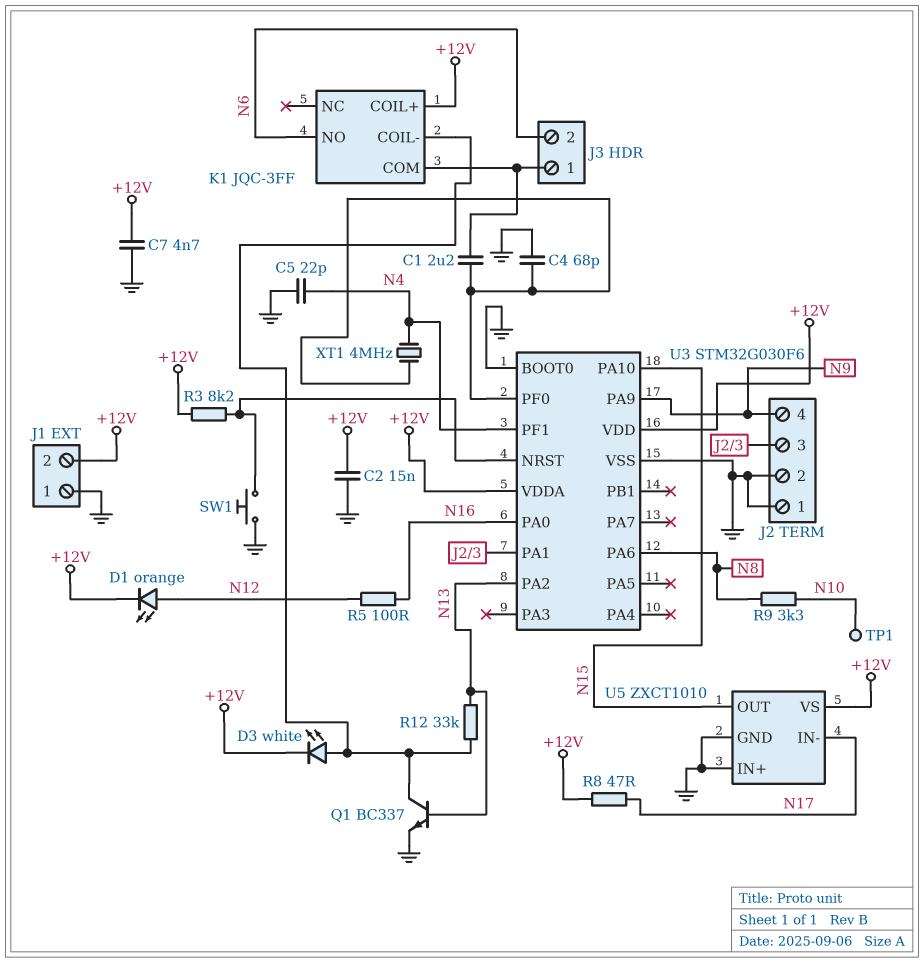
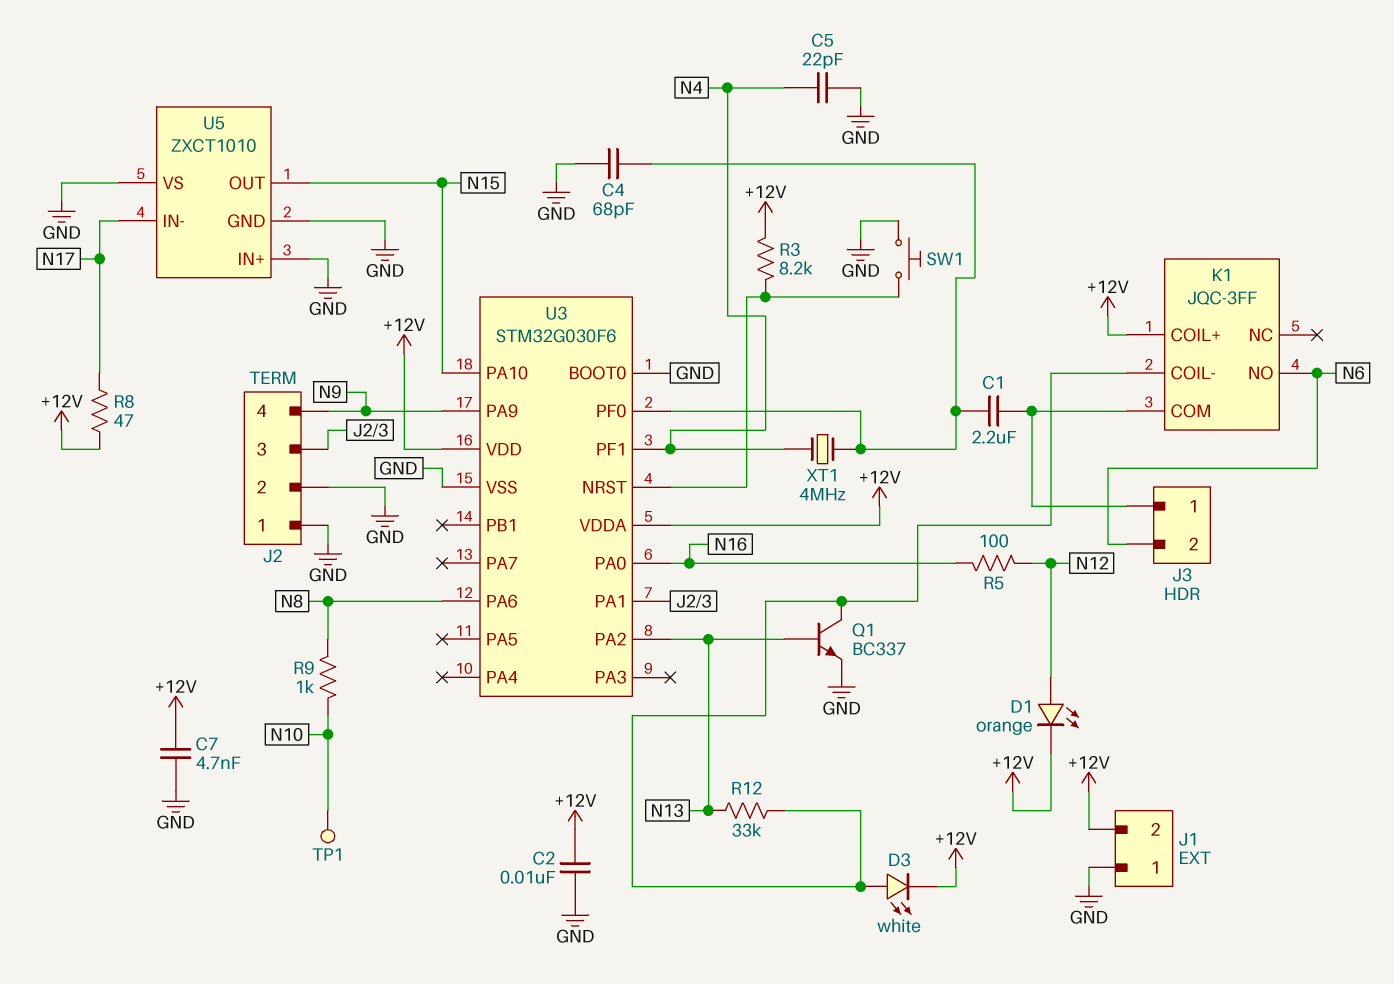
C2: 15nF (+12V, GND) -> 10nF (+12V, GND)
R9: 3.3k (N8, N10) -> 1k (N8, N10)
U5 pin VS: +12V -> GND

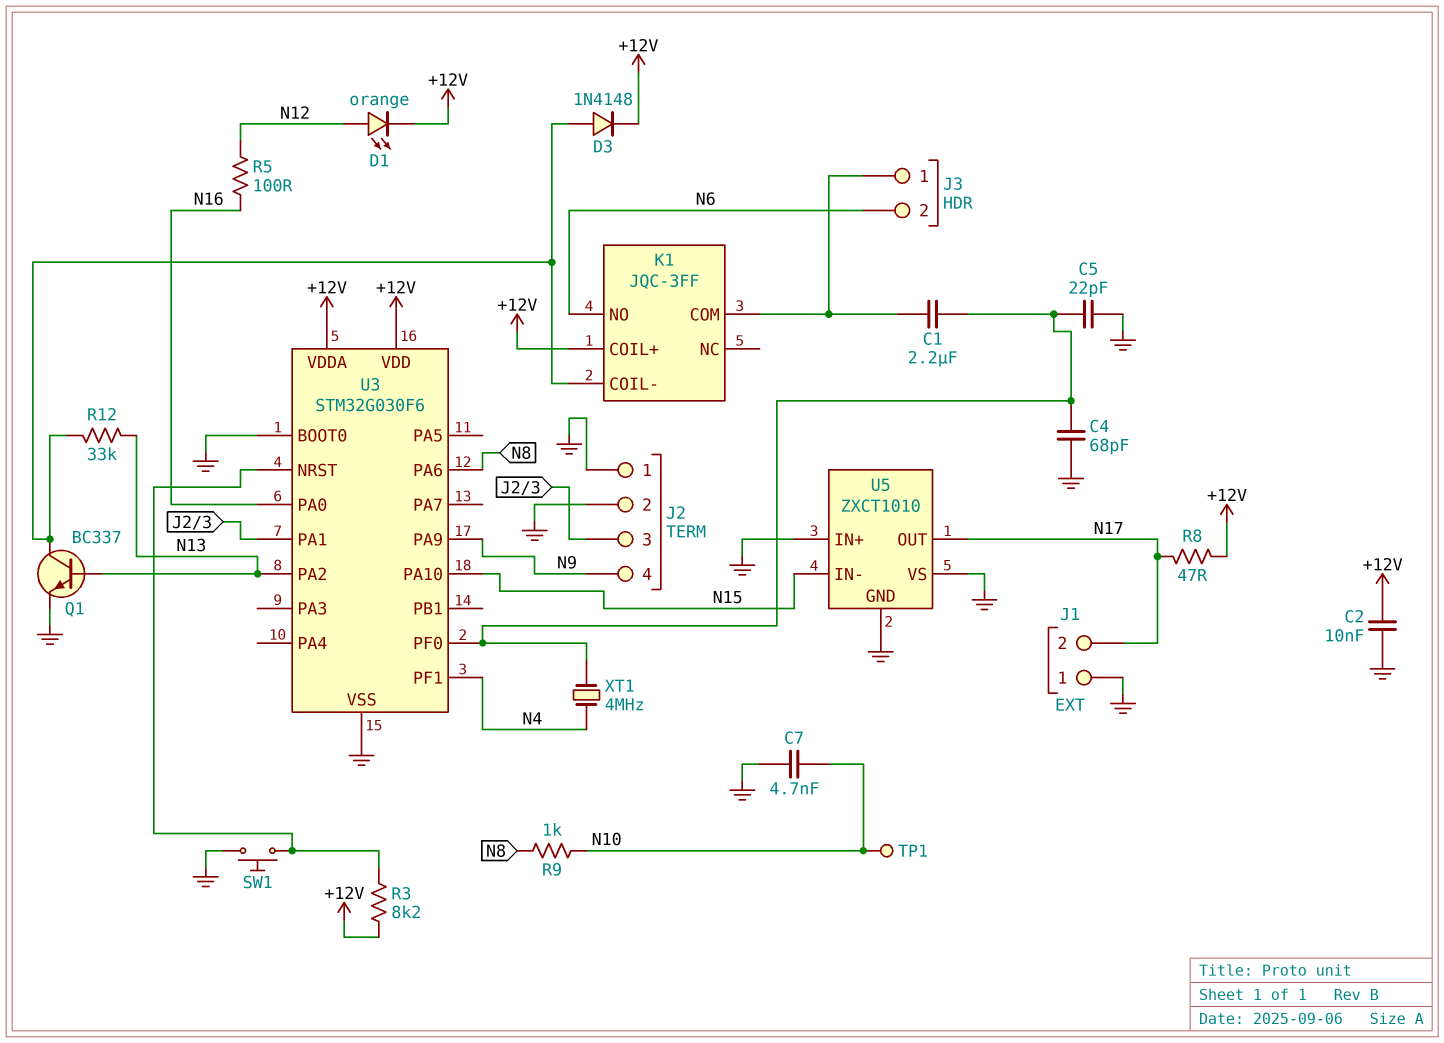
C5: 22pF (GND, N4) -> 22pF (GND, U3/PF0)
C7: 4.7nF (+12V, GND) -> 4.7nF (GND, N10)
D3: LED white (A K1/COIL-, K +12V) -> diode 1N4148 (A K1/COIL-, K +12V)
J1 pin 2: +12V -> N17
U5 pin IN-: N17 -> N15
U5 pin OUT: N15 -> N17

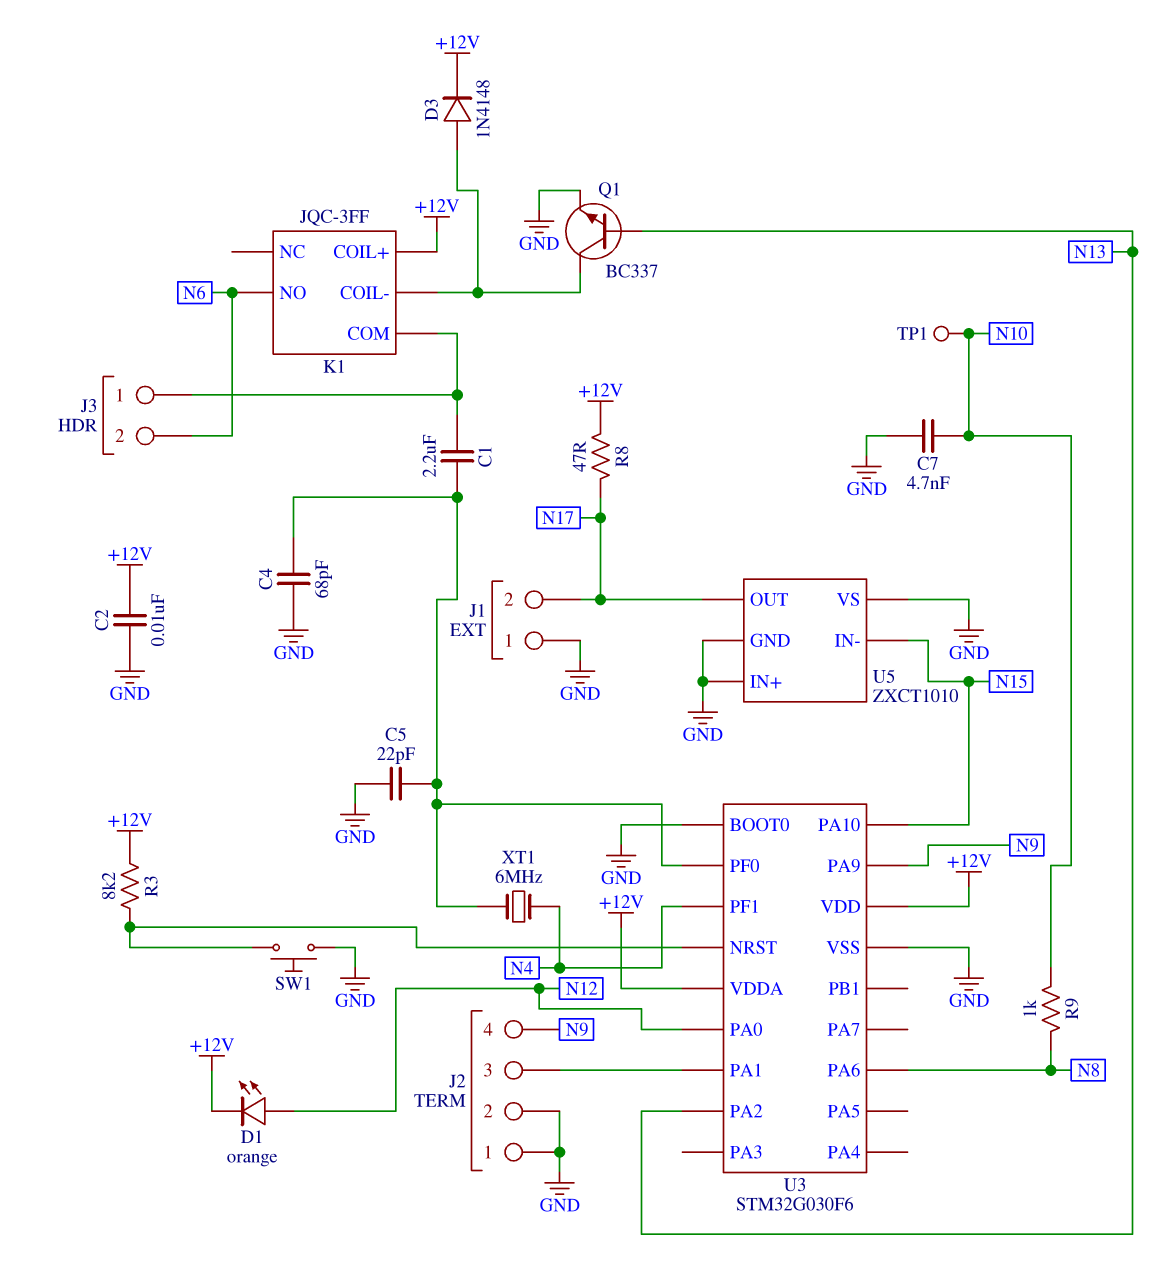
R5: 100 (N12, N16) -> none
R12: 33k (K1/COIL-, N13) -> none
U3 pin PA0: N16 -> N12
XT1: 4MHz (N4, U3/PF0) -> 6MHz (N4, U3/PF0)

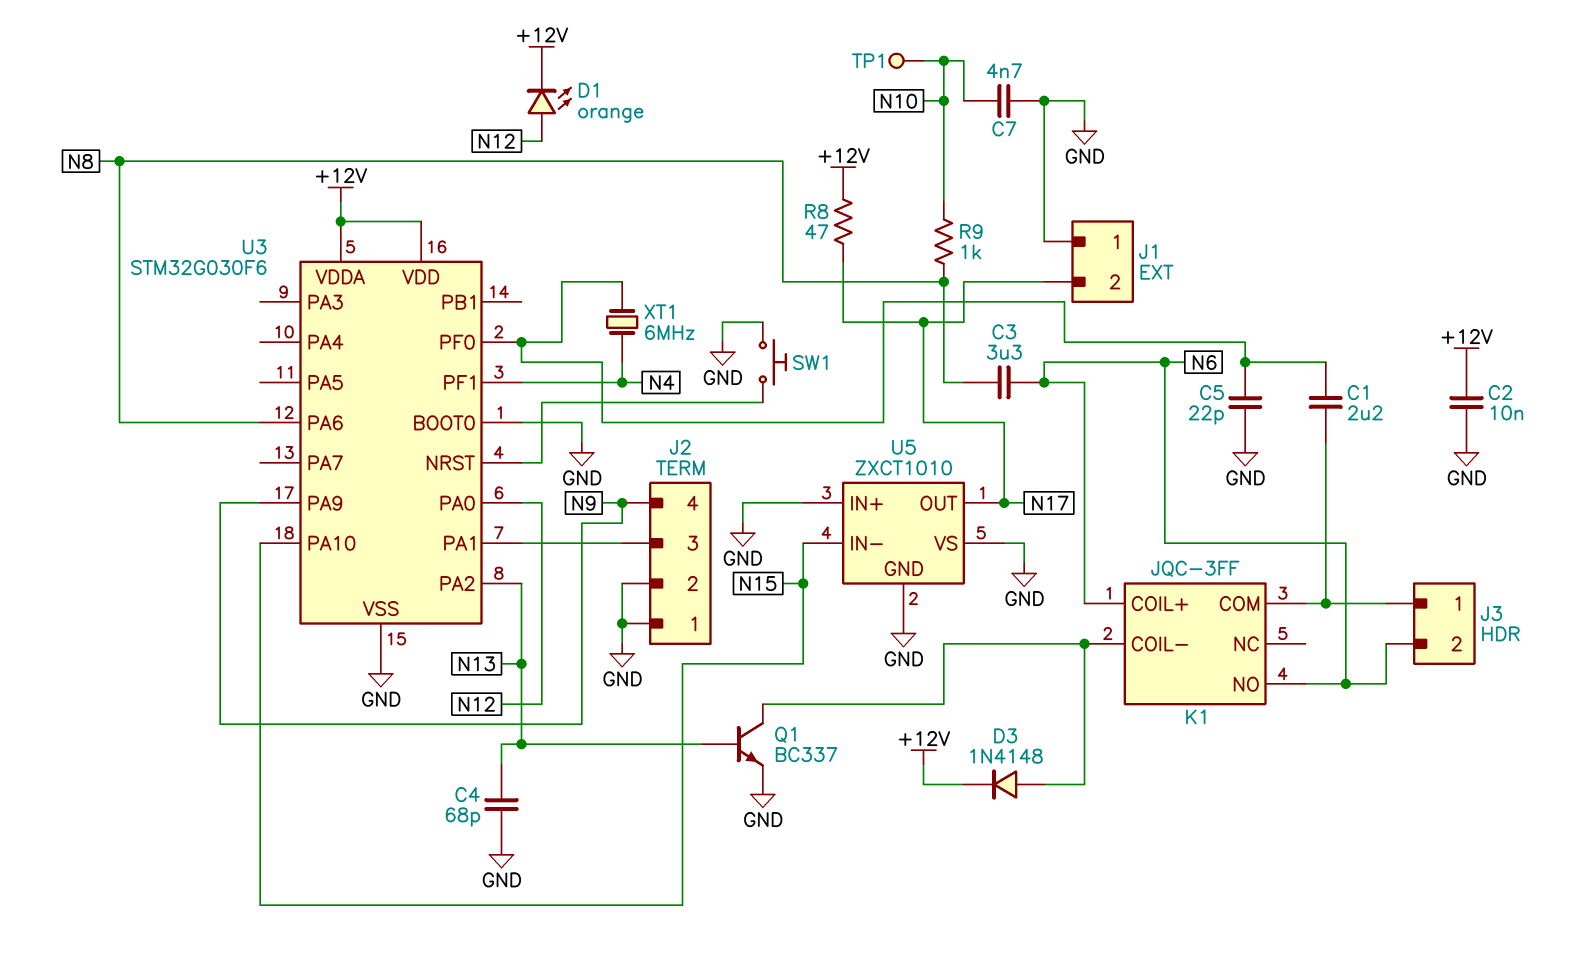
C3: none -> 3.3uF (N6, N8)
C4: 68pF (GND, U3/PF0) -> 68pF (GND, N13)
K1 pin COIL+: +12V -> N6
R3: 8.2k (+12V, U3/NRST) -> none

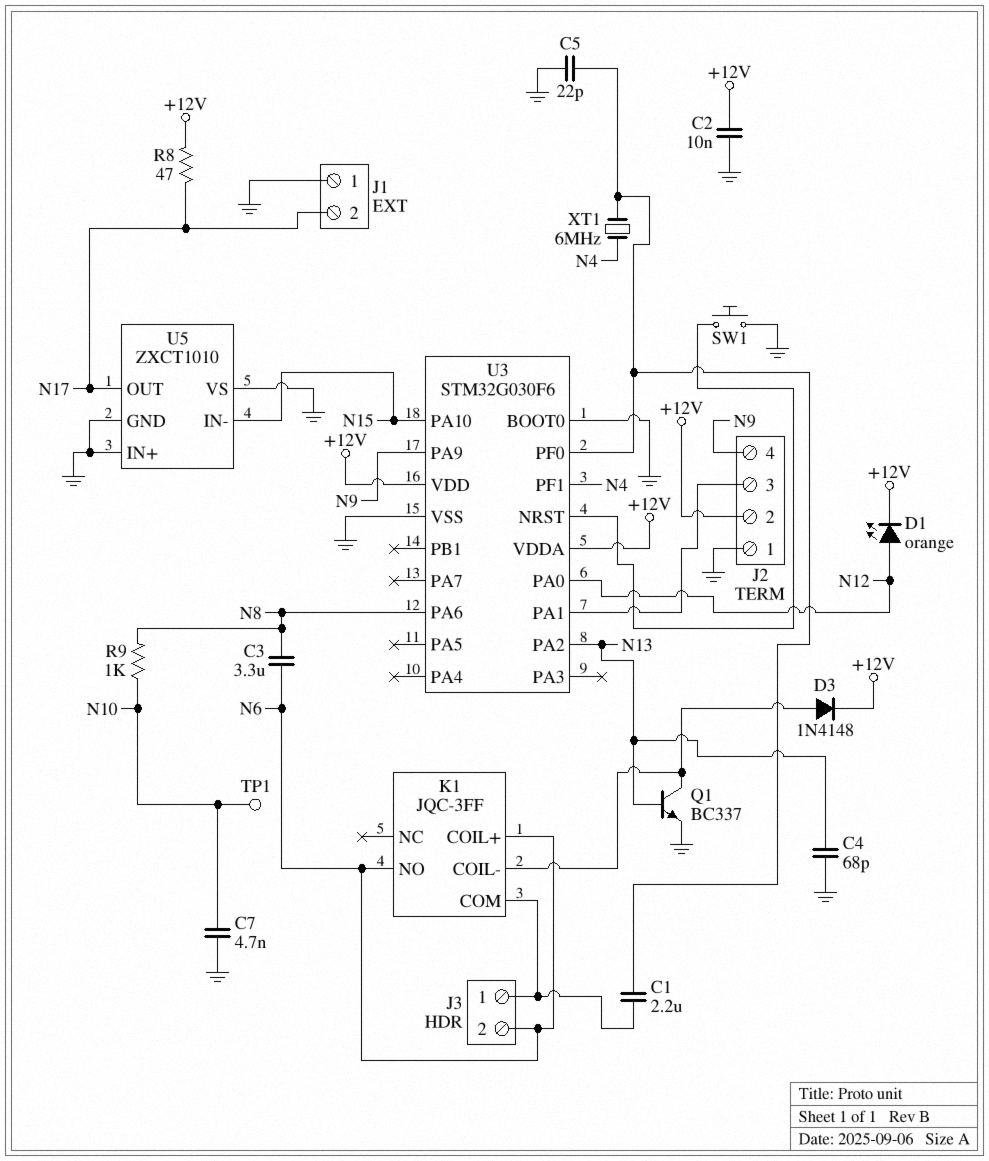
J2 pin 2: GND -> +12V

